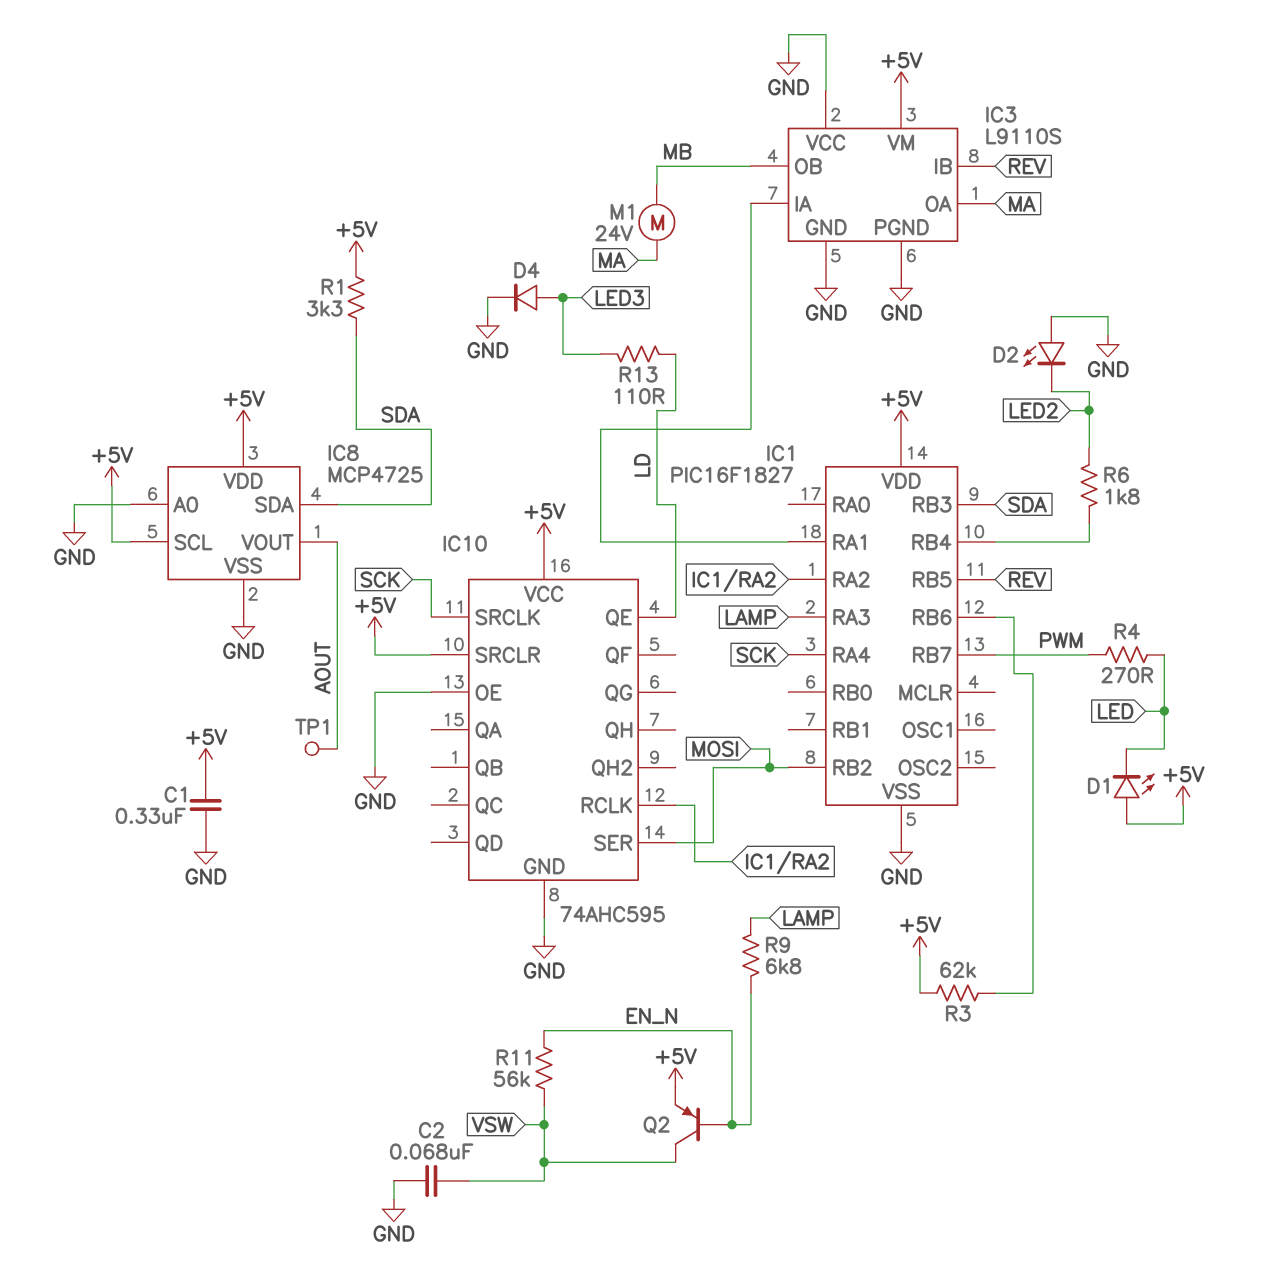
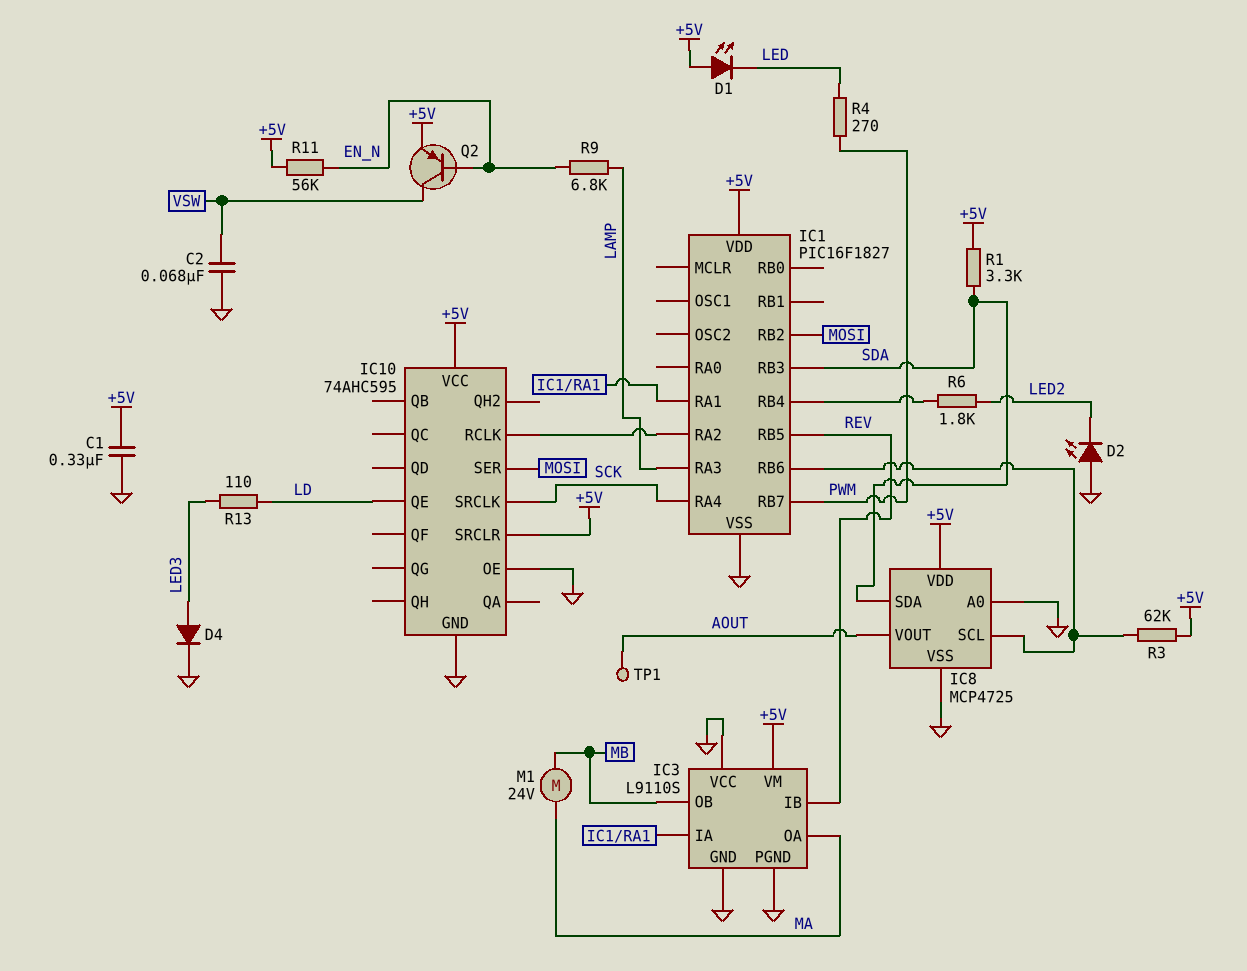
IC8 pin SCL: +5V -> IC1/RB6
R11: 56k (EN_N, VSW) -> 56k (+5V, EN_N)

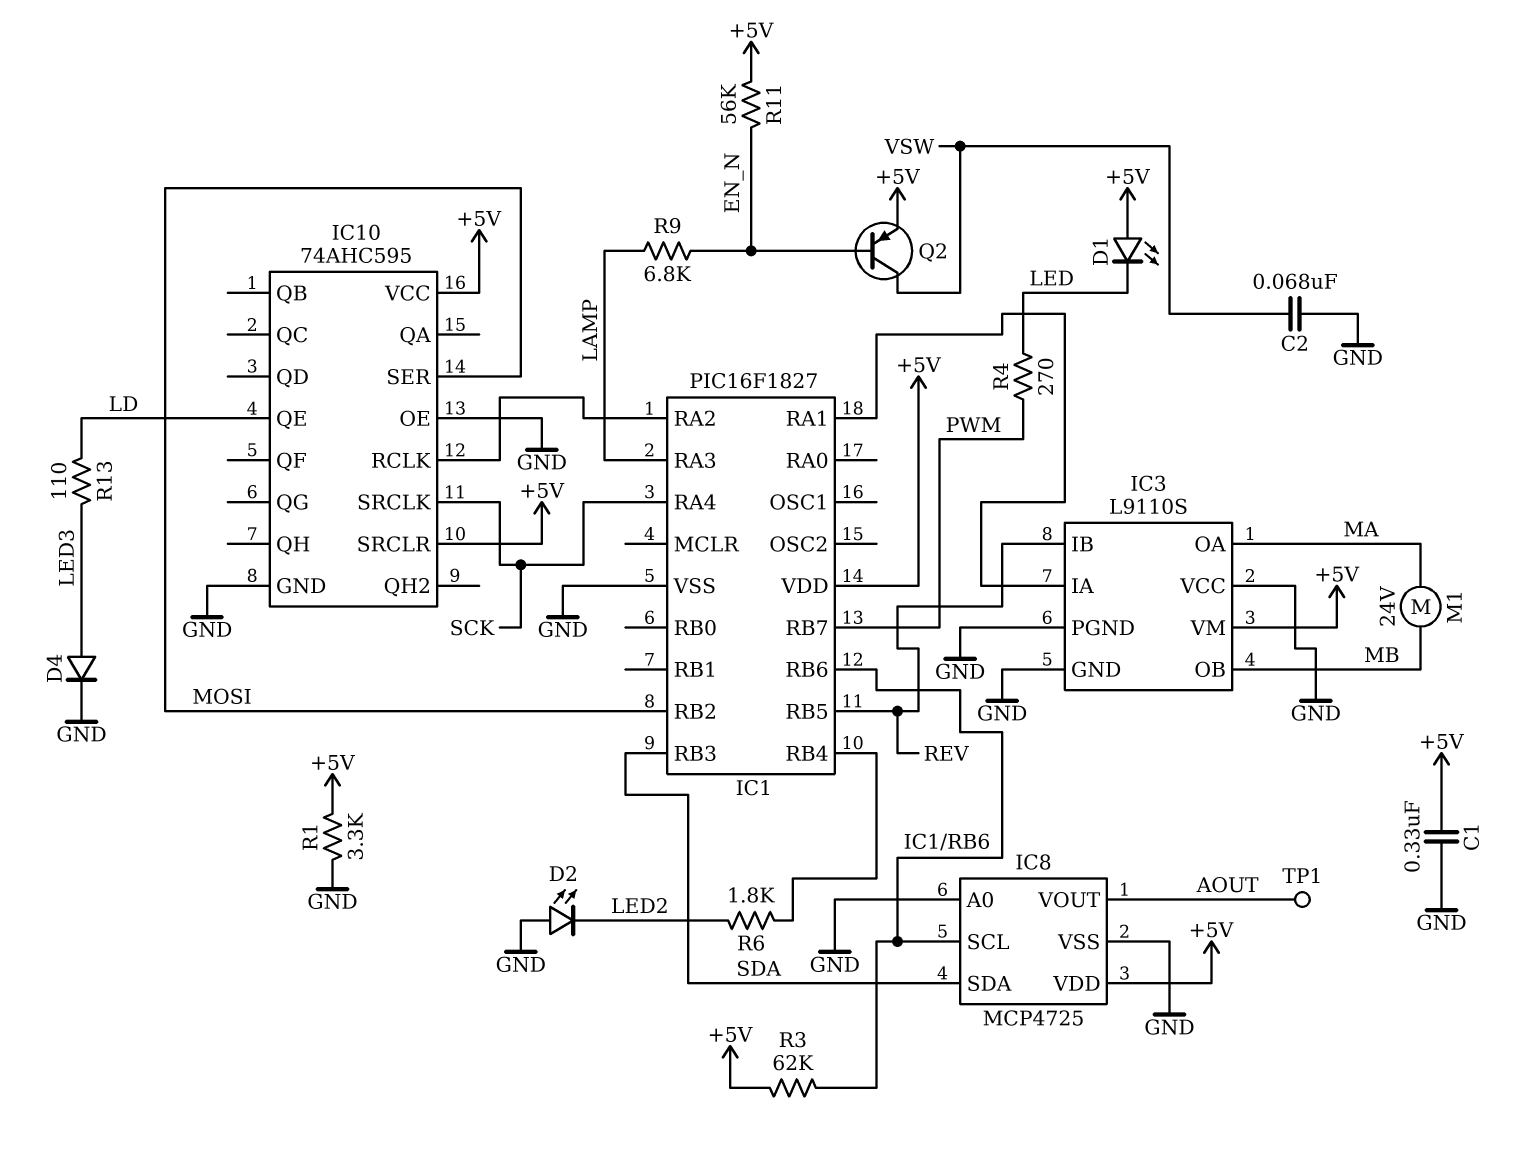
R1: 3.3k (+5V, SDA) -> 3.3k (+5V, GND)

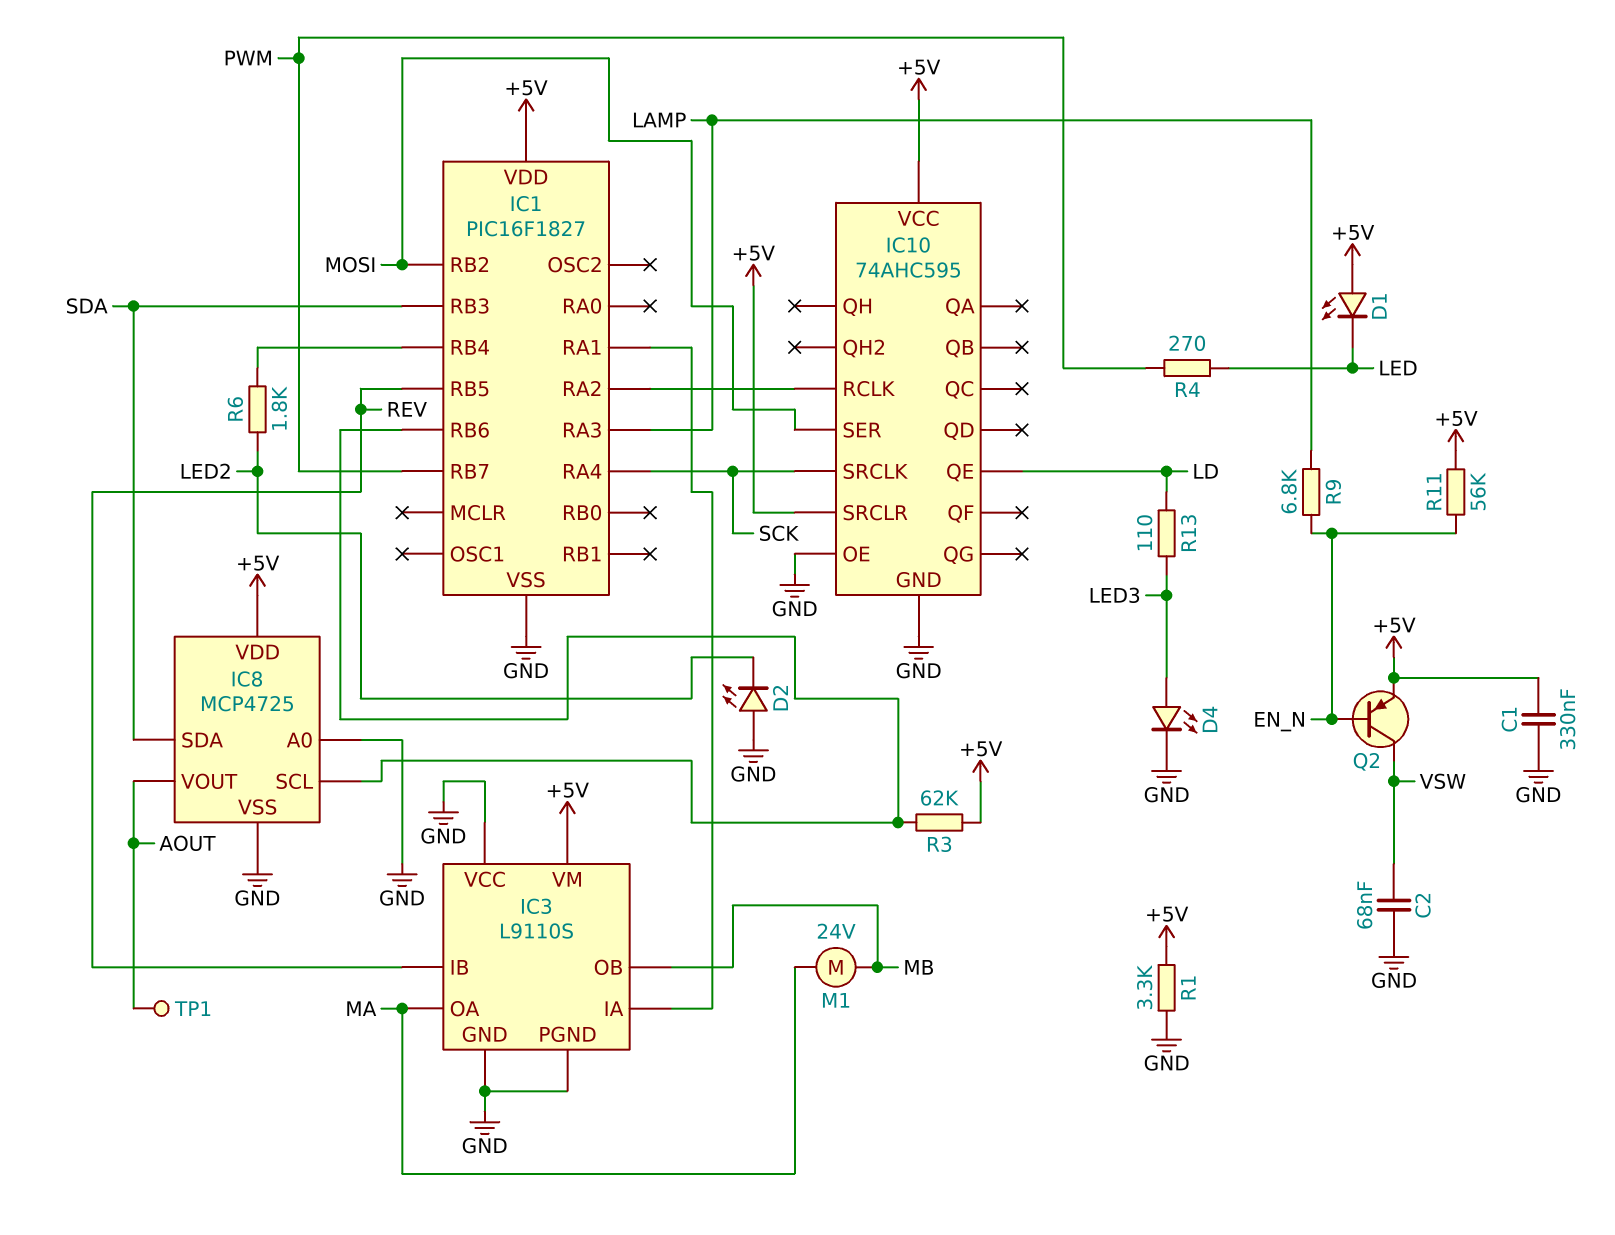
D4: diode (A LED3, K GND) -> LED (A LED3, K GND)

